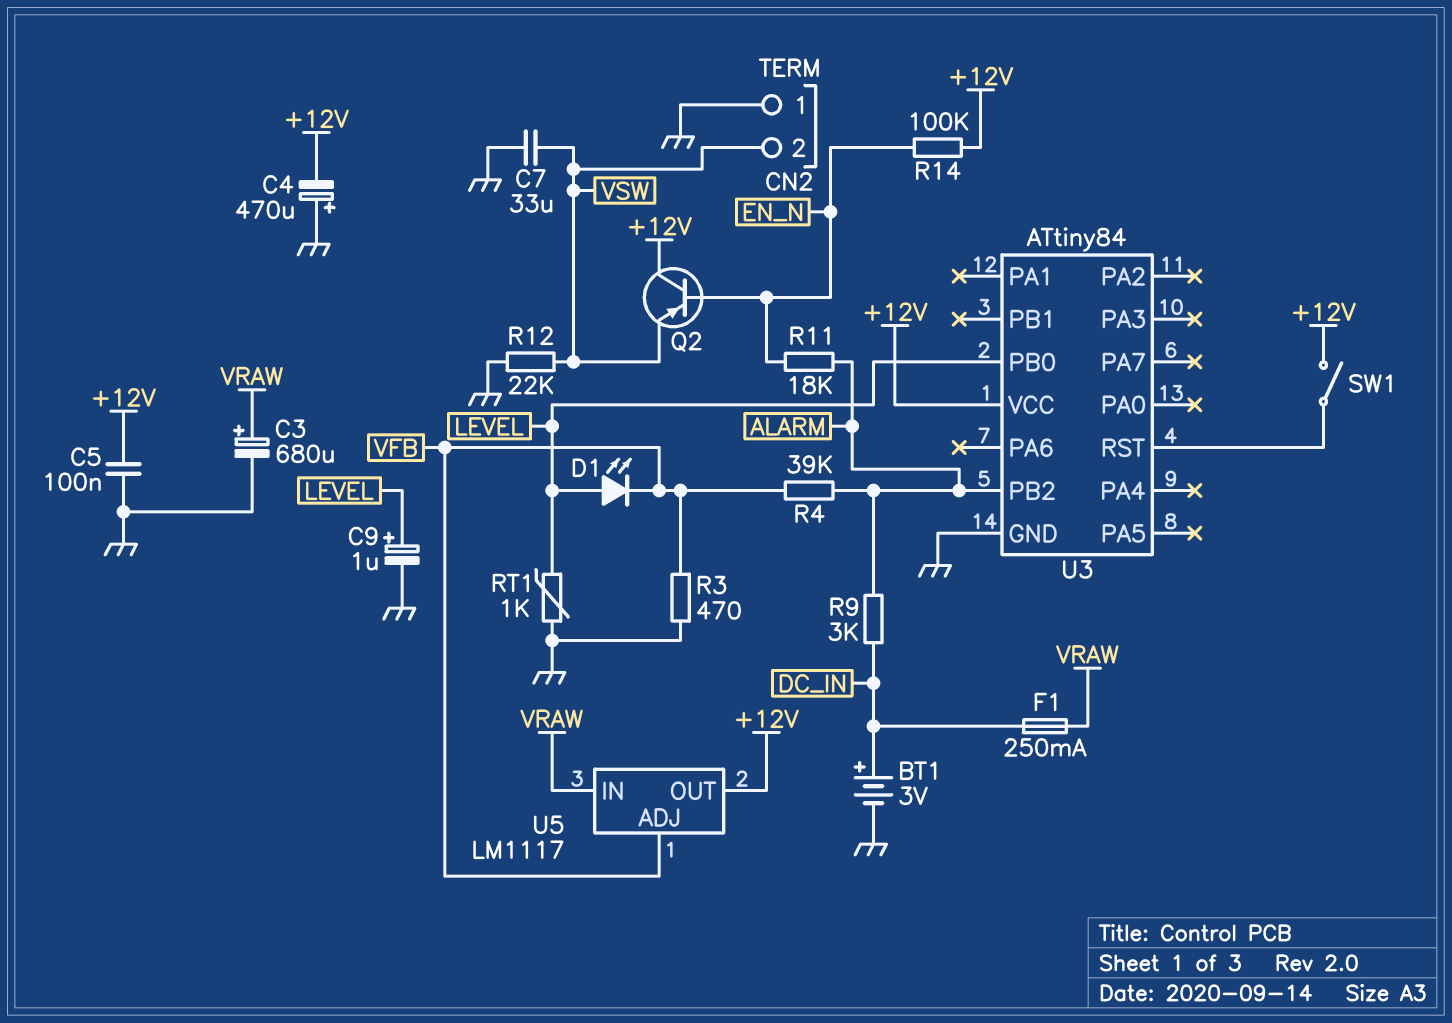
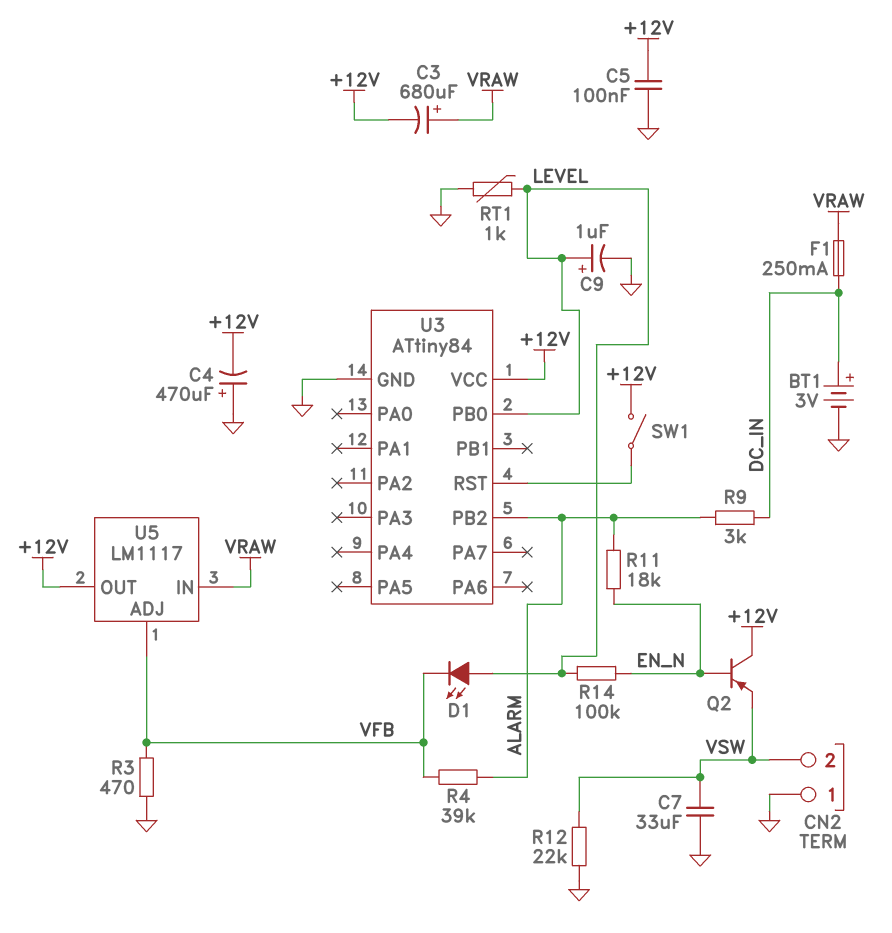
C3: 680uF (plus VRAW, minus GND) -> 680uF (plus VRAW, minus +12V)
R14: 100k (+12V, EN_N) -> 100k (EN_N, LEVEL)

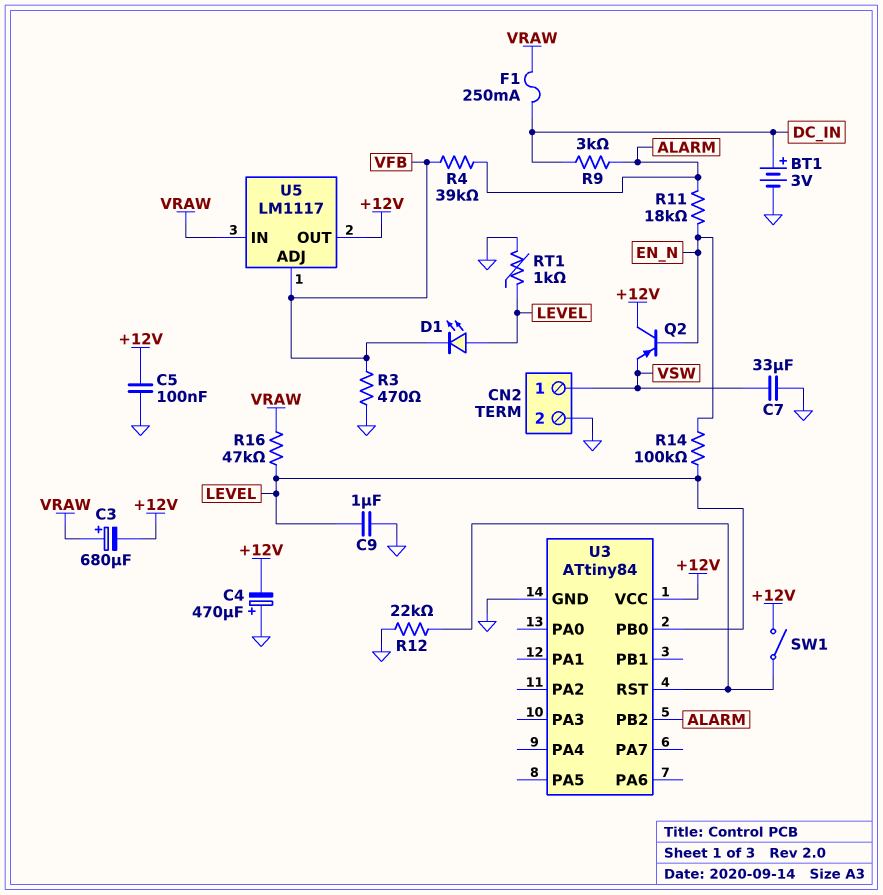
C9: 1uF (plus LEVEL, minus GND) -> 1uF (GND, LEVEL)
CN2 pin 1: GND -> VSW
CN2 pin 2: VSW -> GND
R12: 22k (GND, VSW) -> 22k (GND, U3/RST)
R16: none -> 47k (LEVEL, VRAW)

